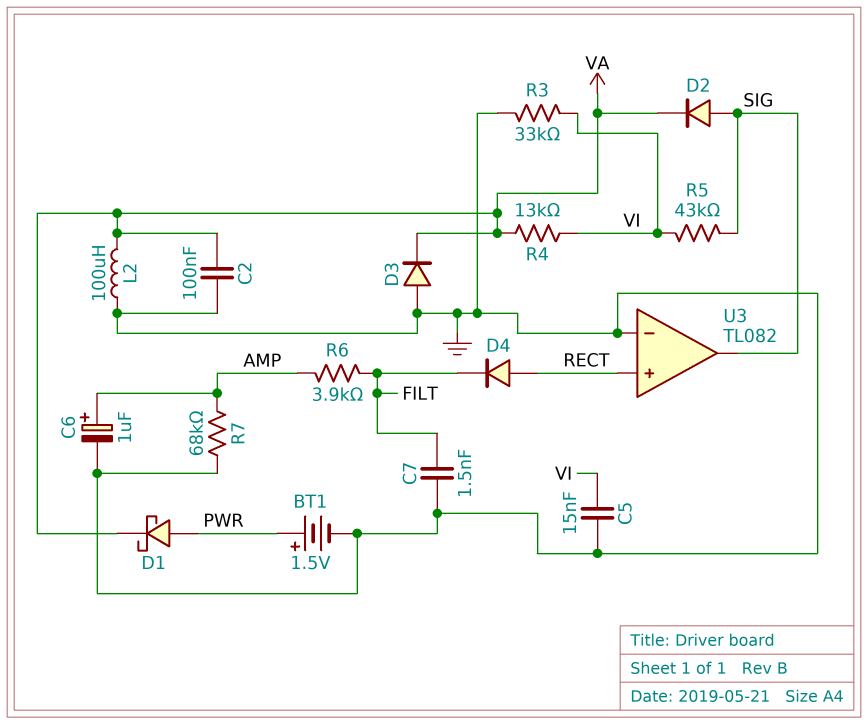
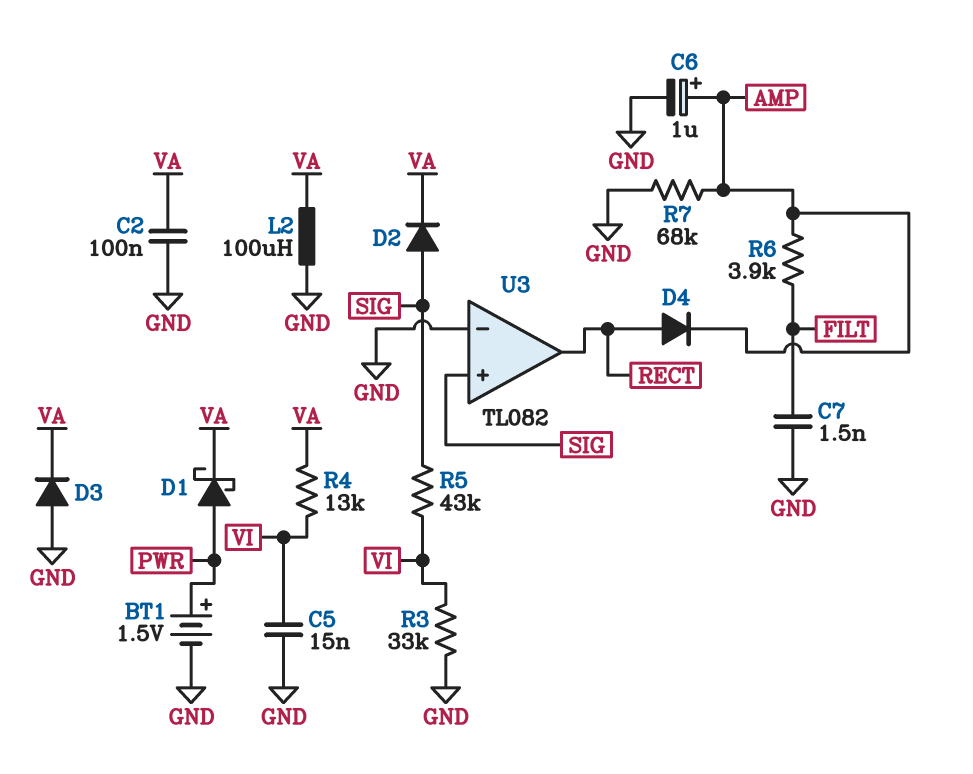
D4: diode (A RECT, K FILT) -> diode (A RECT, K AMP)
U3 pin in+: RECT -> SIG
U3 pin out: SIG -> RECT

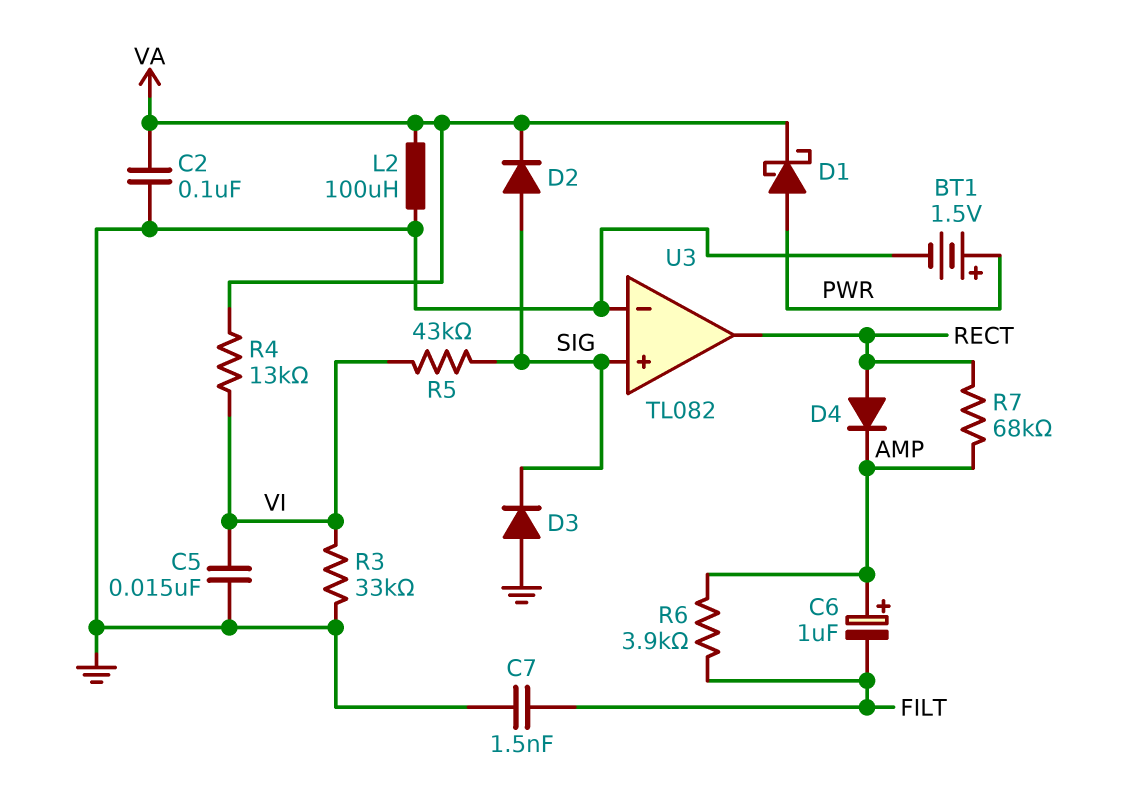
C6: 1uF (plus AMP, minus GND) -> 1uF (plus AMP, minus FILT)
D3: diode (A GND, K VA) -> diode (A GND, K SIG)
R7: 68k (AMP, GND) -> 68k (AMP, RECT)

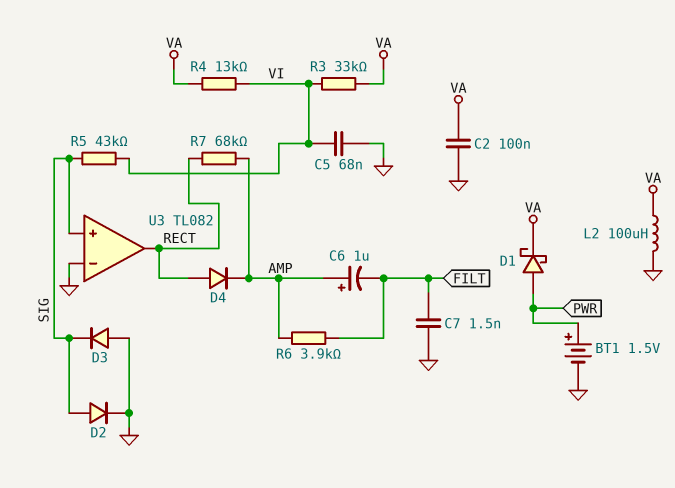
C5: 15nF (GND, VI) -> 68nF (GND, VI)
D2: diode (A SIG, K VA) -> diode (A SIG, K GND)
R3: 33k (GND, VI) -> 33k (VA, VI)

